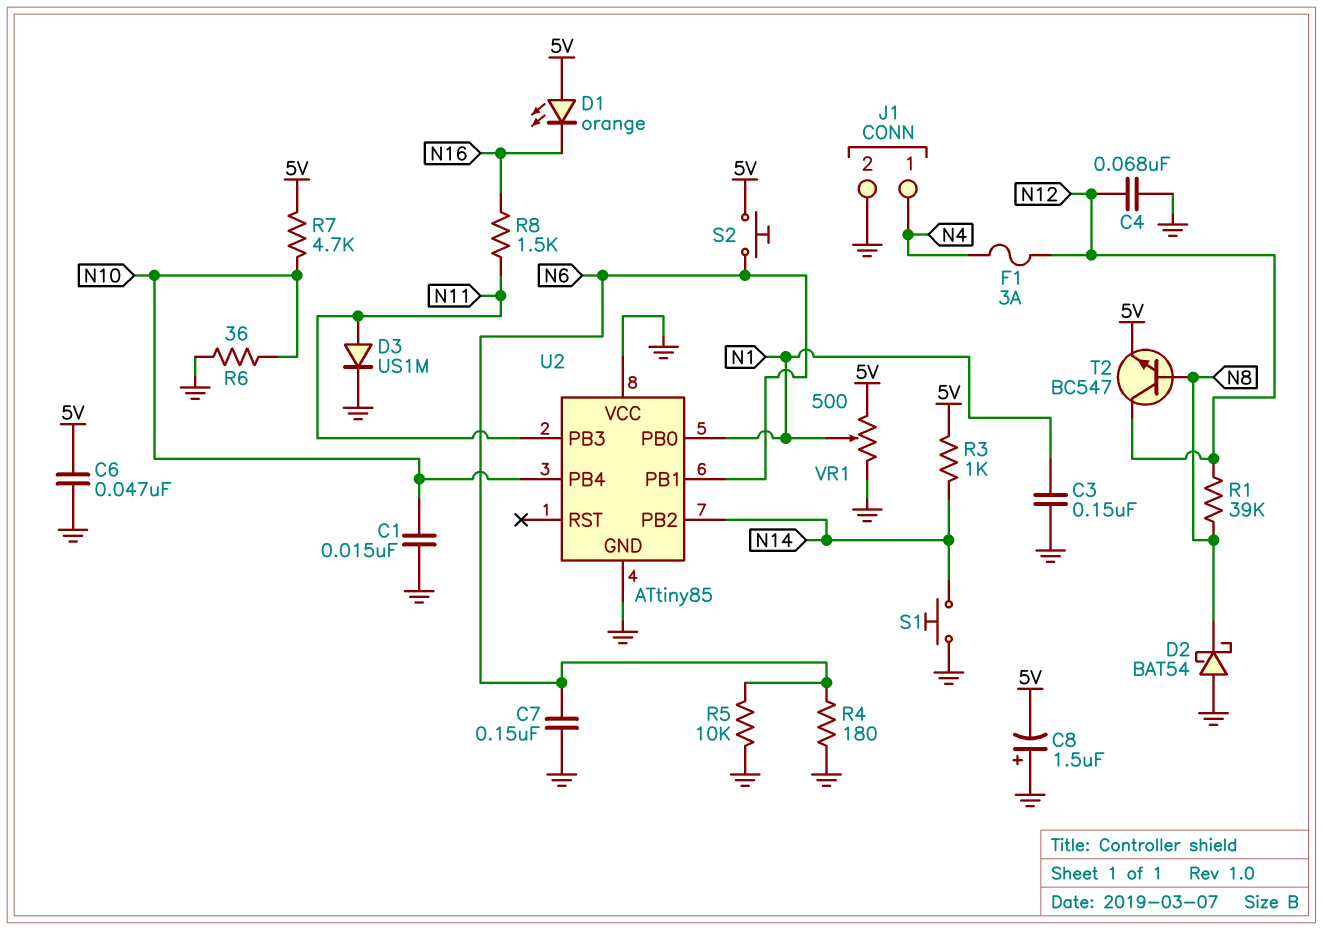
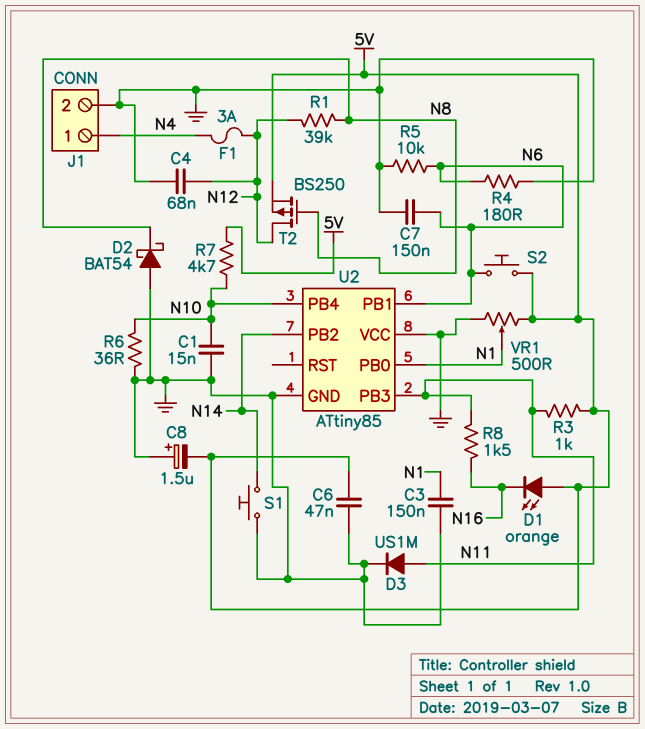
R3: 1k (5V, N14) -> 1k (5V, N11)
T2: NPN BC547 (B N8, C N12, E 5V) -> PMOS BS250 (G N8, D N12, S 5V)

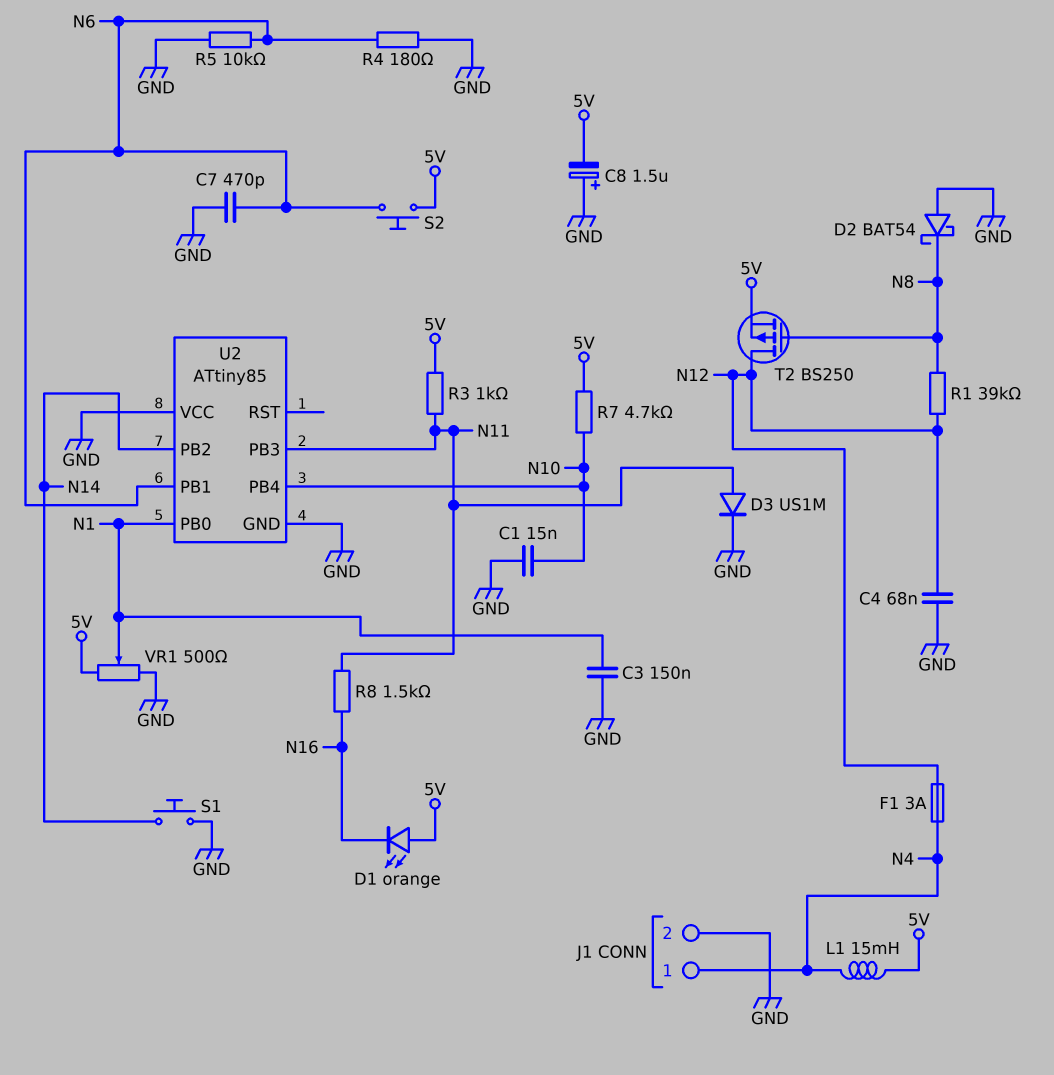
C6: 47nF (5V, GND) -> none
C7: 150nF (GND, N6) -> 470pF (GND, N6)
L1: none -> 15mH (5V, N4)
R6: 36 (GND, N10) -> none

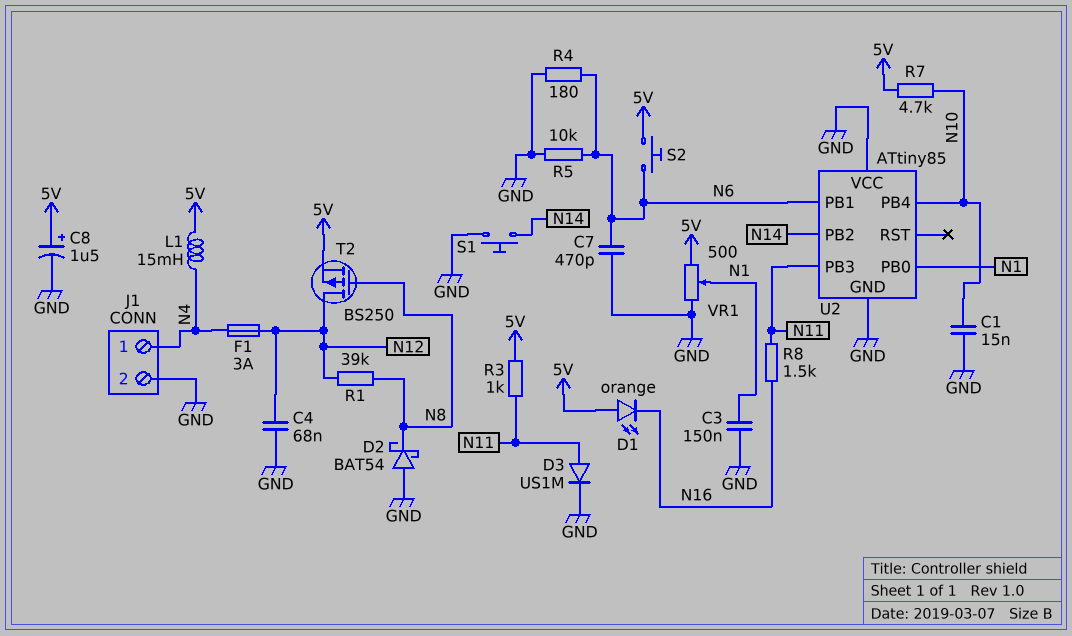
C8: 1.5uF (plus GND, minus 5V) -> 1.5uF (plus 5V, minus GND)

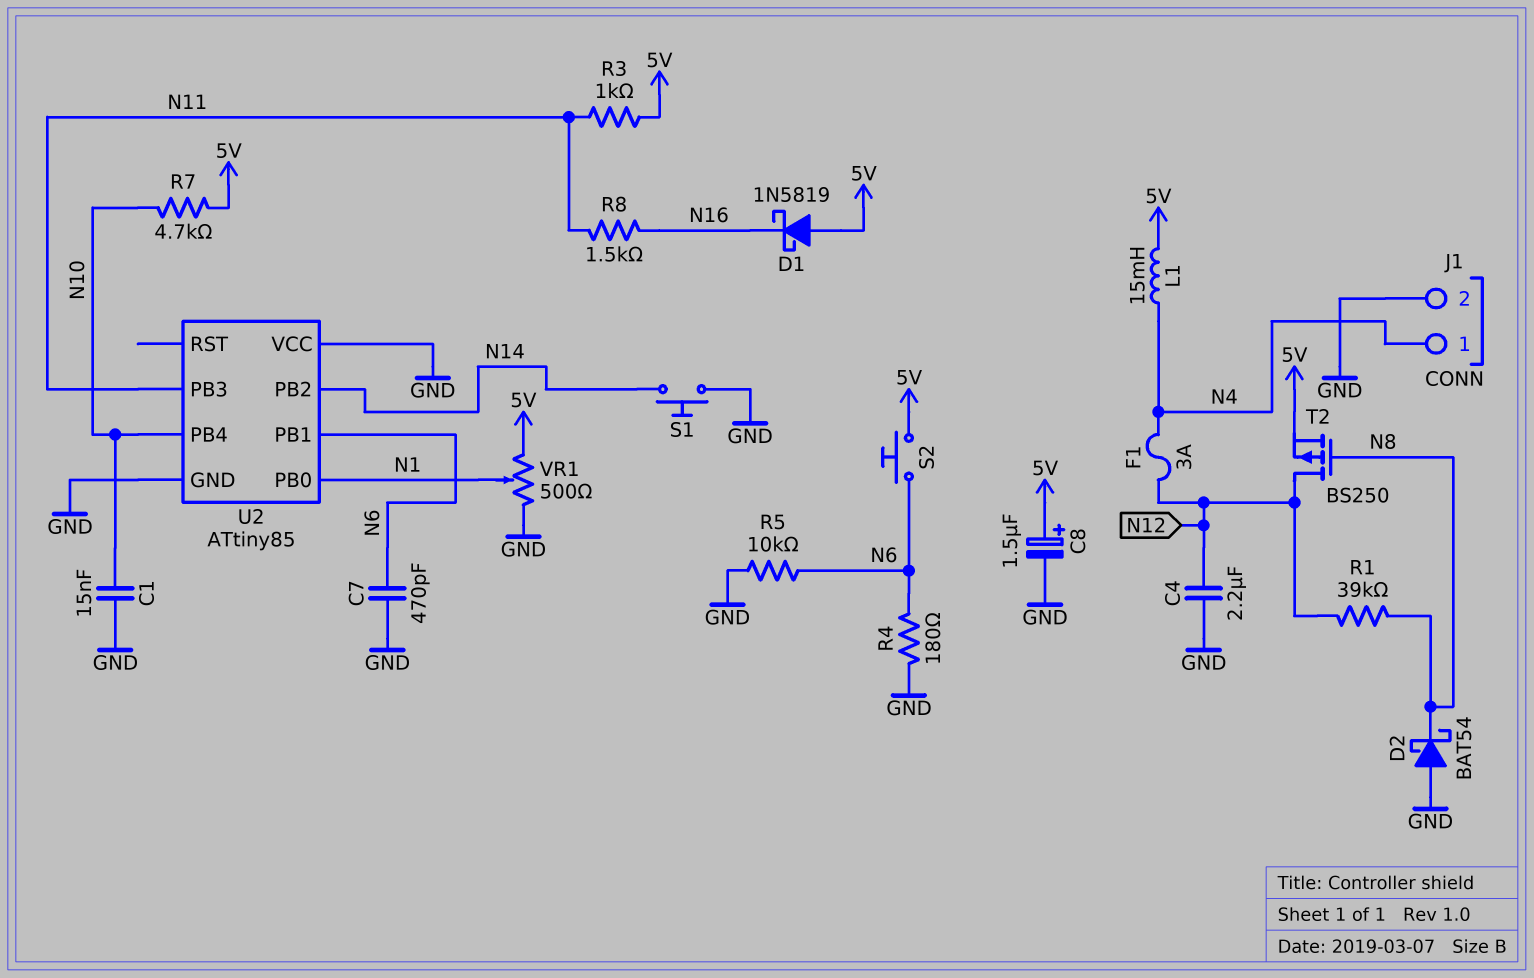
C3: 150nF (GND, N1) -> none
C4: 68nF (GND, N12) -> 2.2uF (GND, N12)
D1: LED orange (A 5V, K N16) -> schottky 1N5819 (A 5V, K N16)
D3: diode US1M (A N11, K GND) -> none

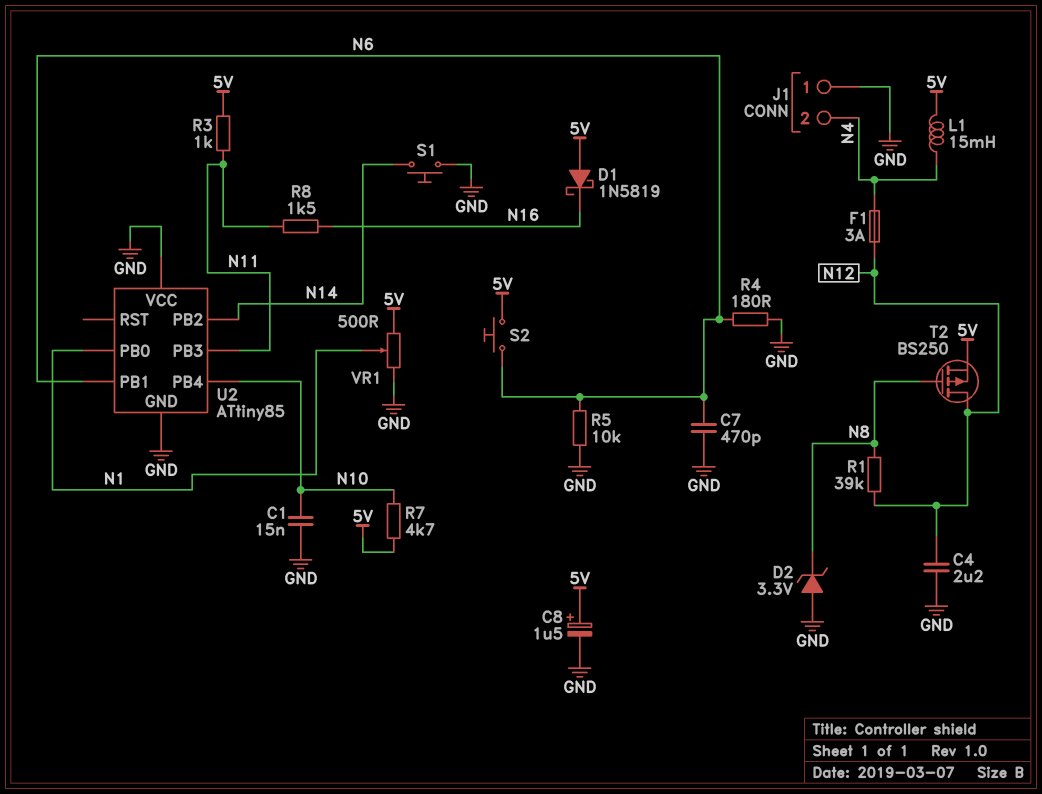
D2: schottky BAT54 (A GND, K N8) -> zener 3.3V (A GND, K N8)
J1 pin 1: N4 -> GND
J1 pin 2: GND -> N4

